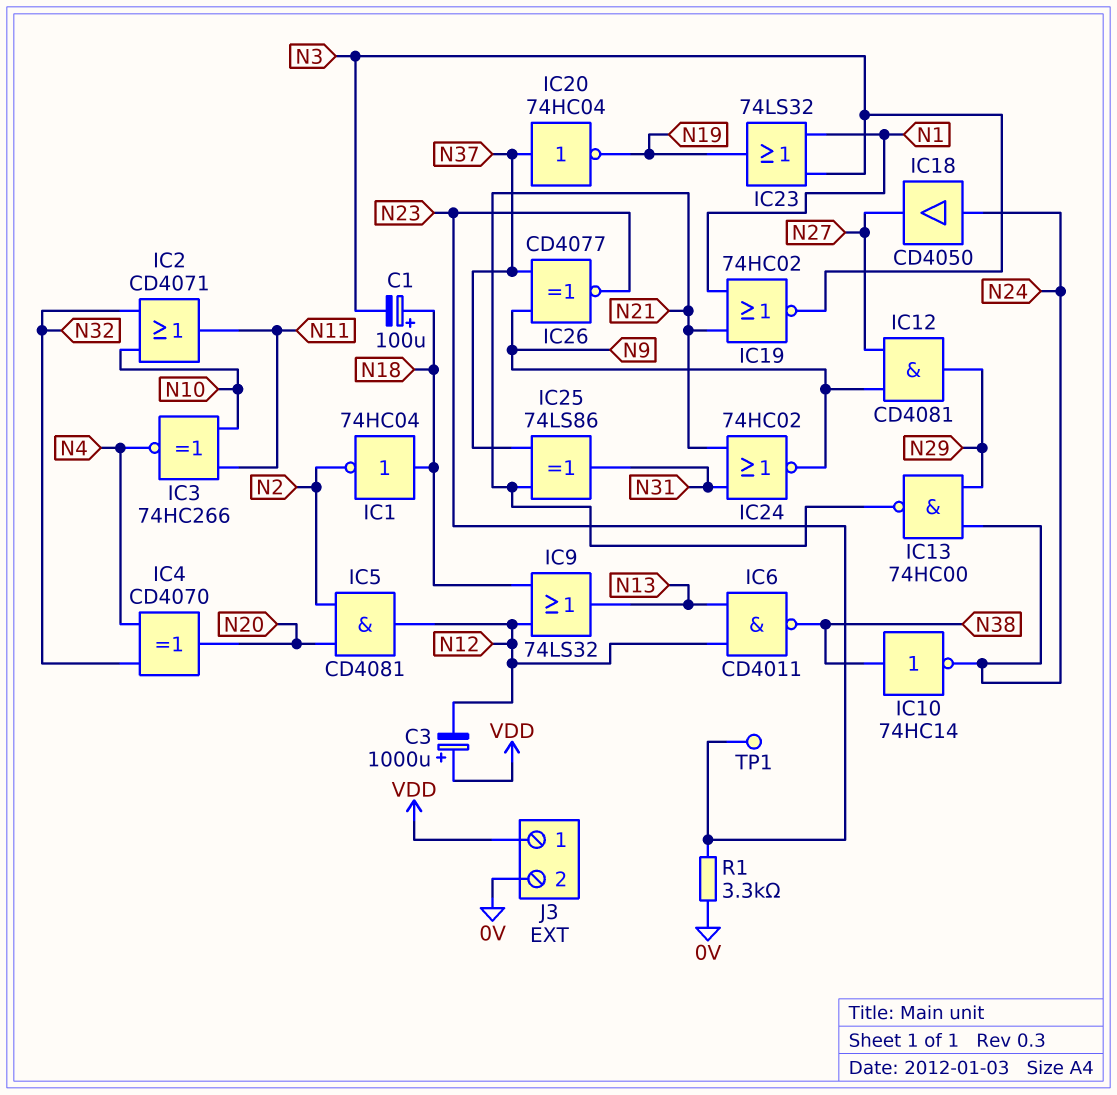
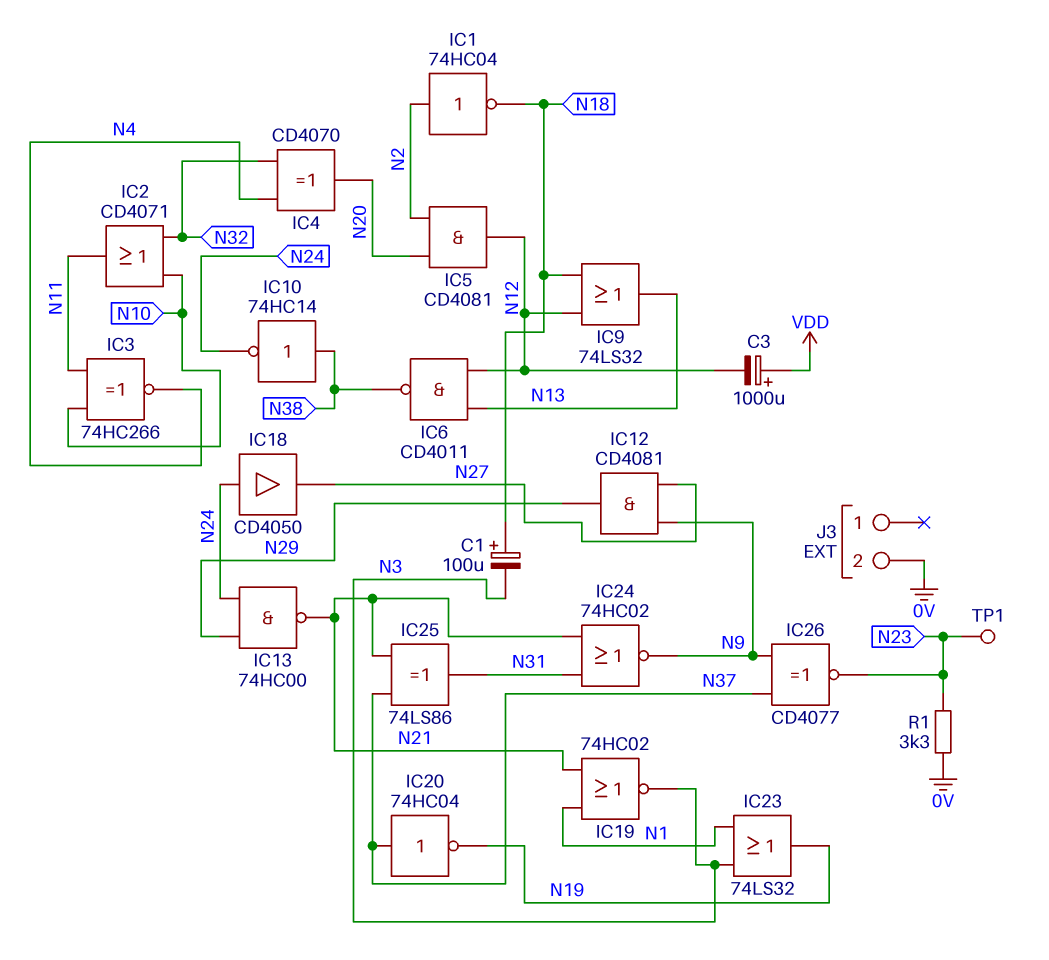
IC1: NOT 74HC04 (in N18, out N2) -> NOT 74HC04 (in N2, out N18)
J3 pin 1: VDD -> none

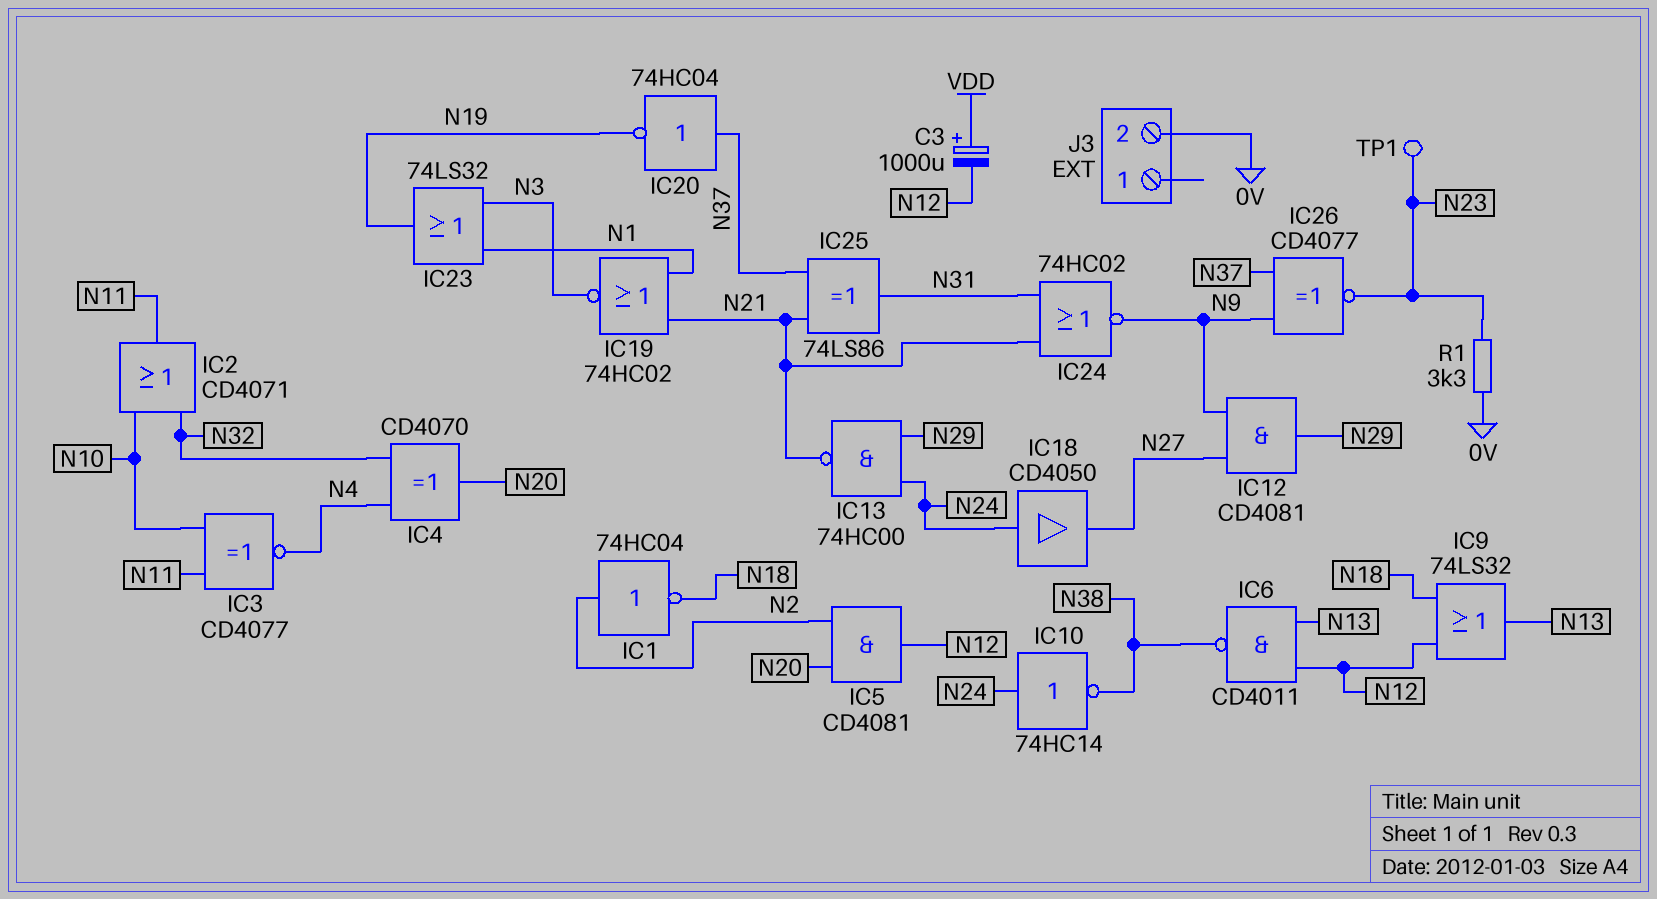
C1: 100uF (plus N18, minus N3) -> none
IC3: XNOR 74HC266 (in N10, in N11, out N4) -> XNOR CD4077 (in N10, in N11, out N4)
IC10: NOT 74HC14 (in N38, out N24) -> NOT 74HC14 (in N24, out N38)

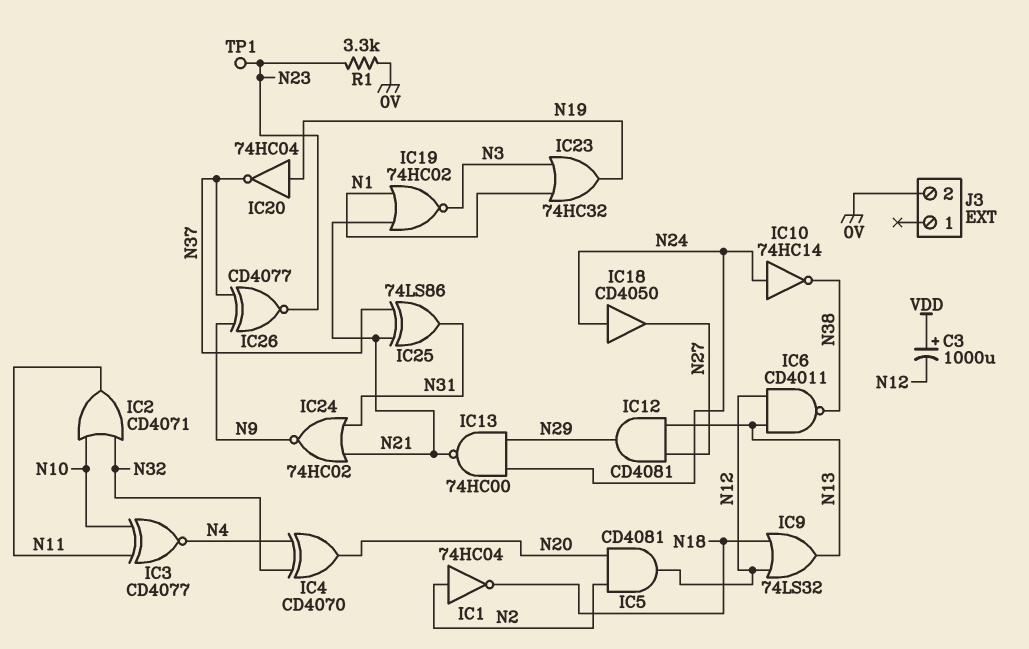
IC12: AND CD4081 (in N9, in N27, out N29) -> AND CD4081 (in N13, in N27, out N29)
IC20: NOT 74HC04 (in N37, out N19) -> NOT 74HC04 (in N19, out N37)
IC23: OR 74LS32 (in N1, in N3, out N19) -> OR 74HC32 (in N1, in N3, out N19)

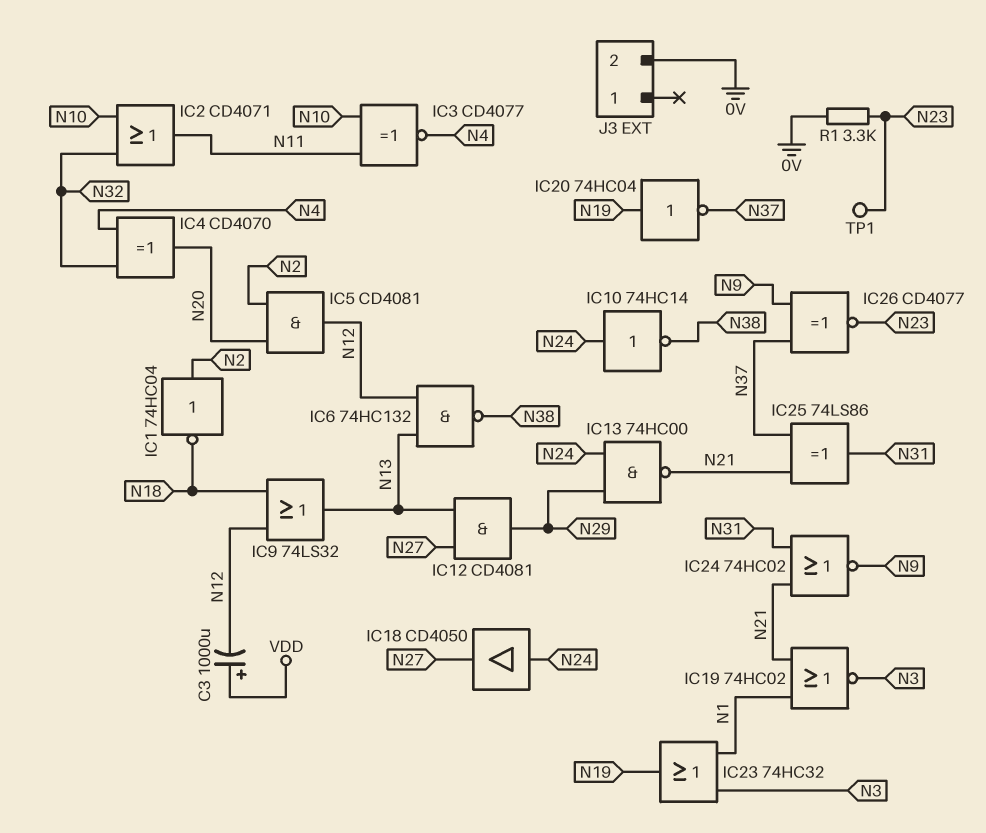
IC6: NAND CD4011 (in N12, in N13, out N38) -> NAND 74HC132 (in N12, in N13, out N38)

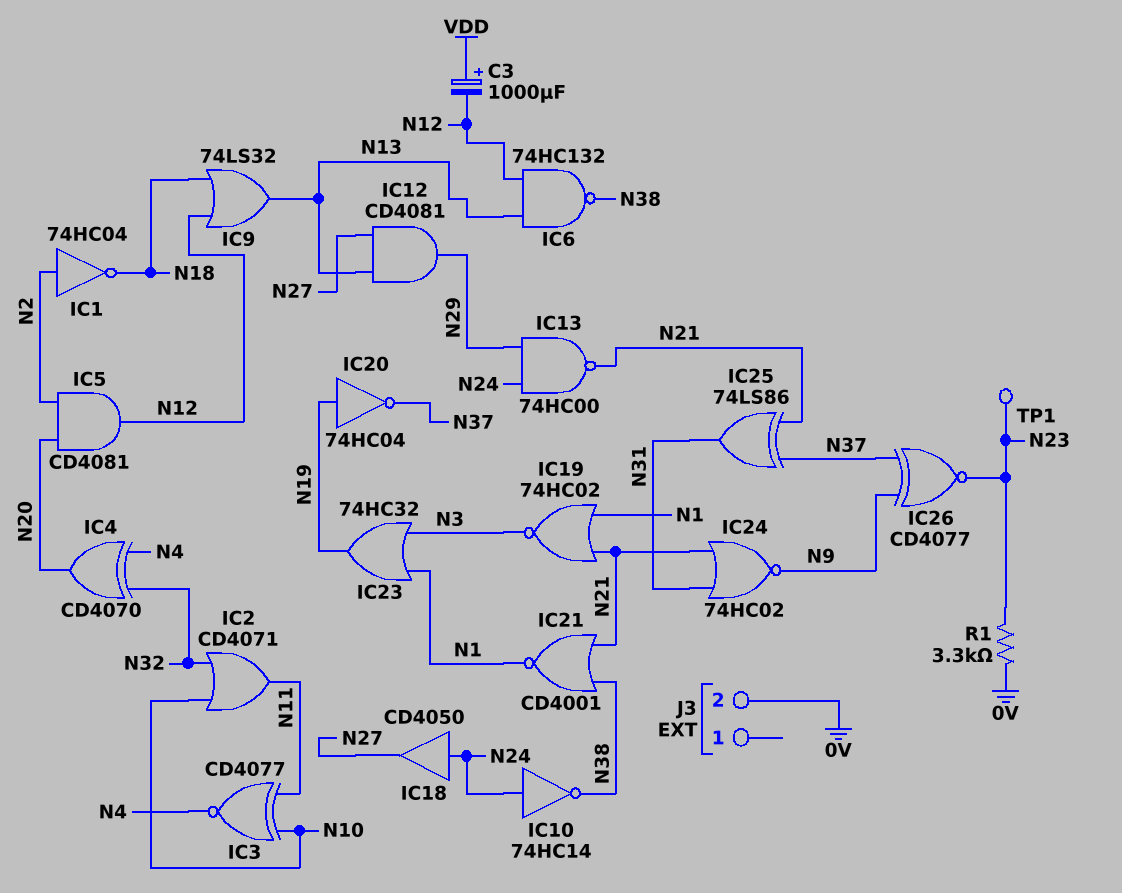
IC21: none -> NOR CD4001 (in N21, in N38, out N1)

